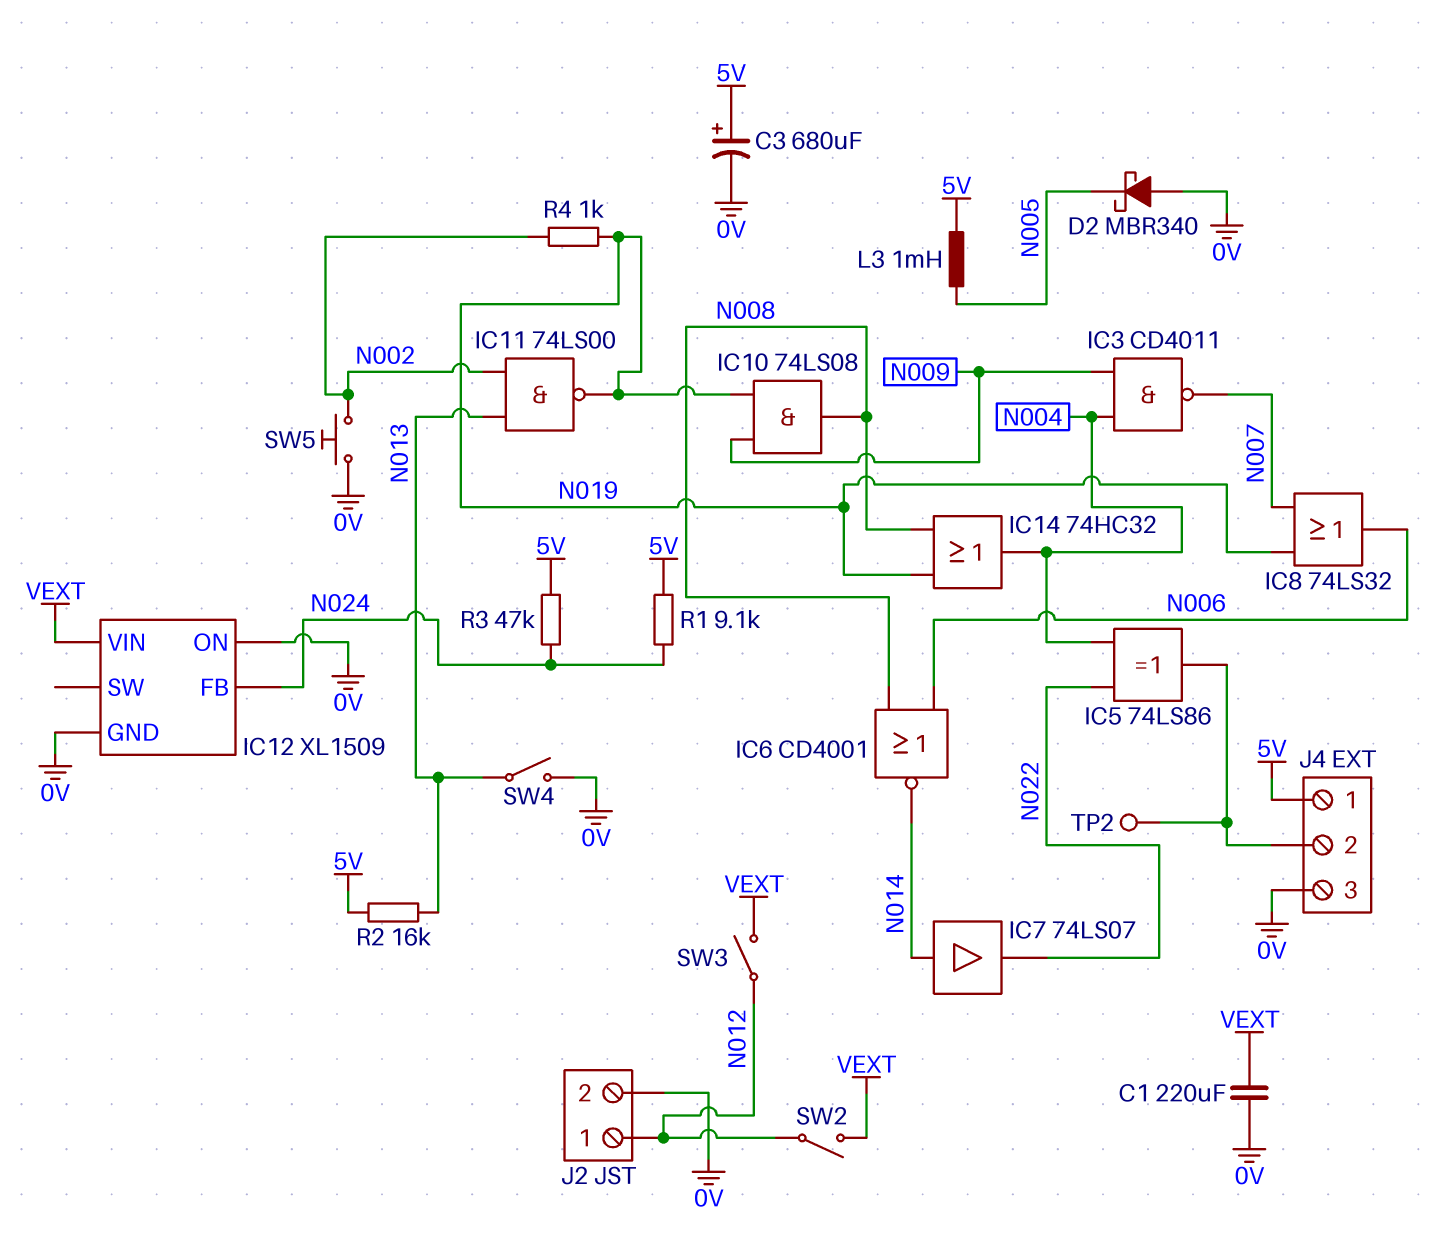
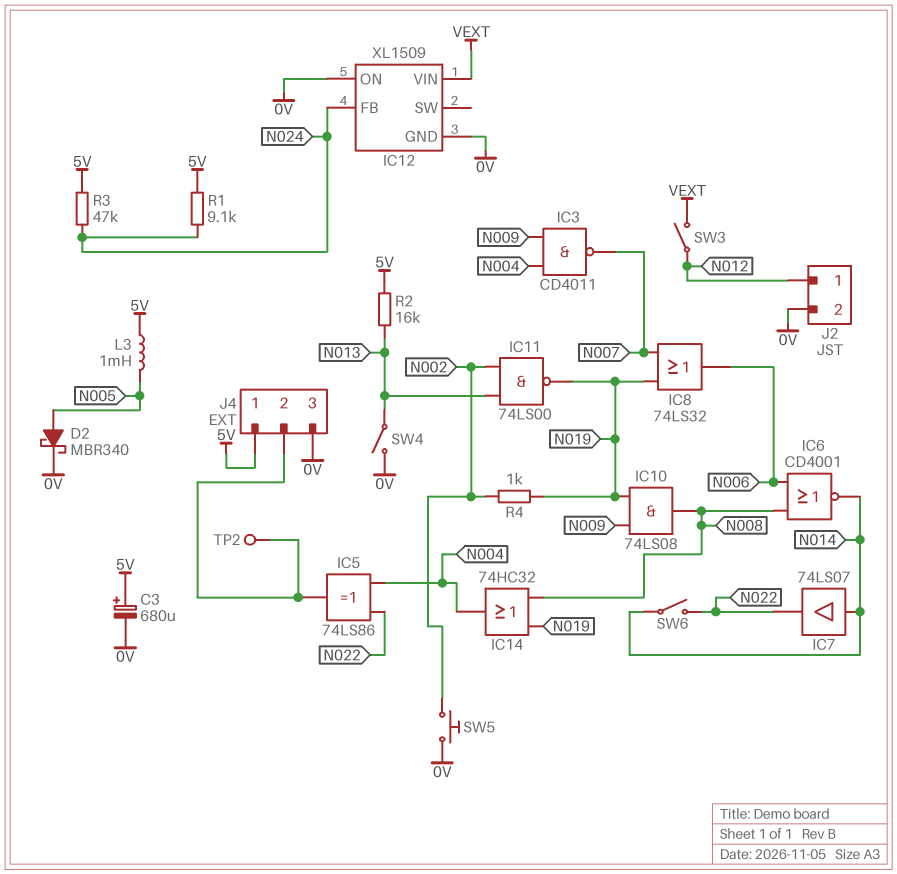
C1: 220uF (0V, VEXT) -> none
D2: schottky MBR340 (A 0V, K N005) -> schottky MBR340 (A N005, K 0V)
SW2: switch (N012, VEXT) -> none
SW6: none -> switch (N014, N022)

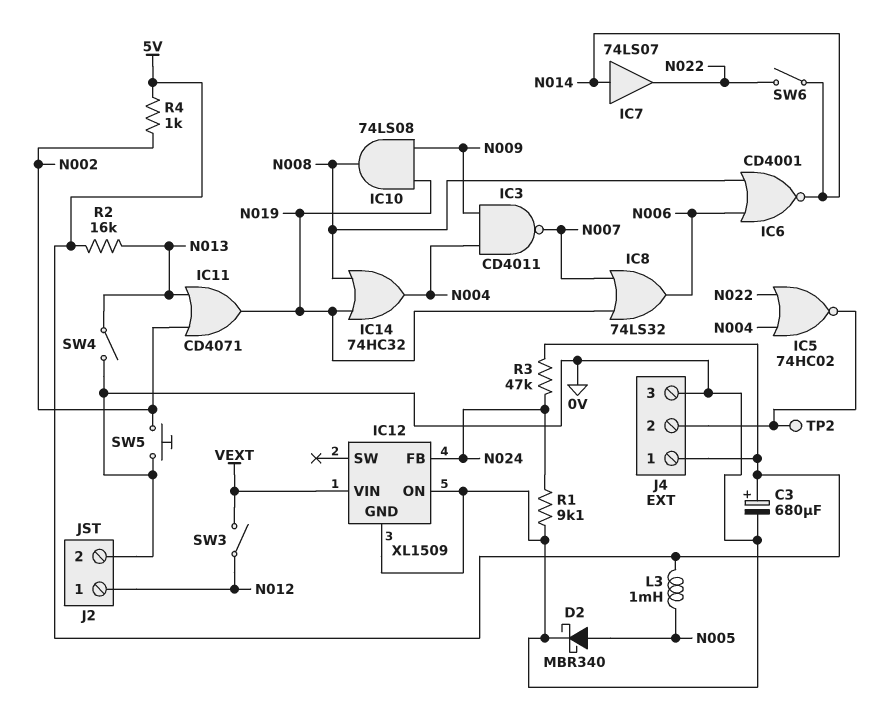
IC5: XOR 74LS86 (in N004, in N022, out J4/2) -> NOR 74HC02 (in N004, in N022, out J4/2)
IC11: NAND 74LS00 (in N002, in N013, out N019) -> OR CD4071 (in N002, in N013, out N019)
R1: 9.1k (5V, N024) -> 9.1k (0V, N024)
R4: 1k (N002, N019) -> 1k (5V, N002)

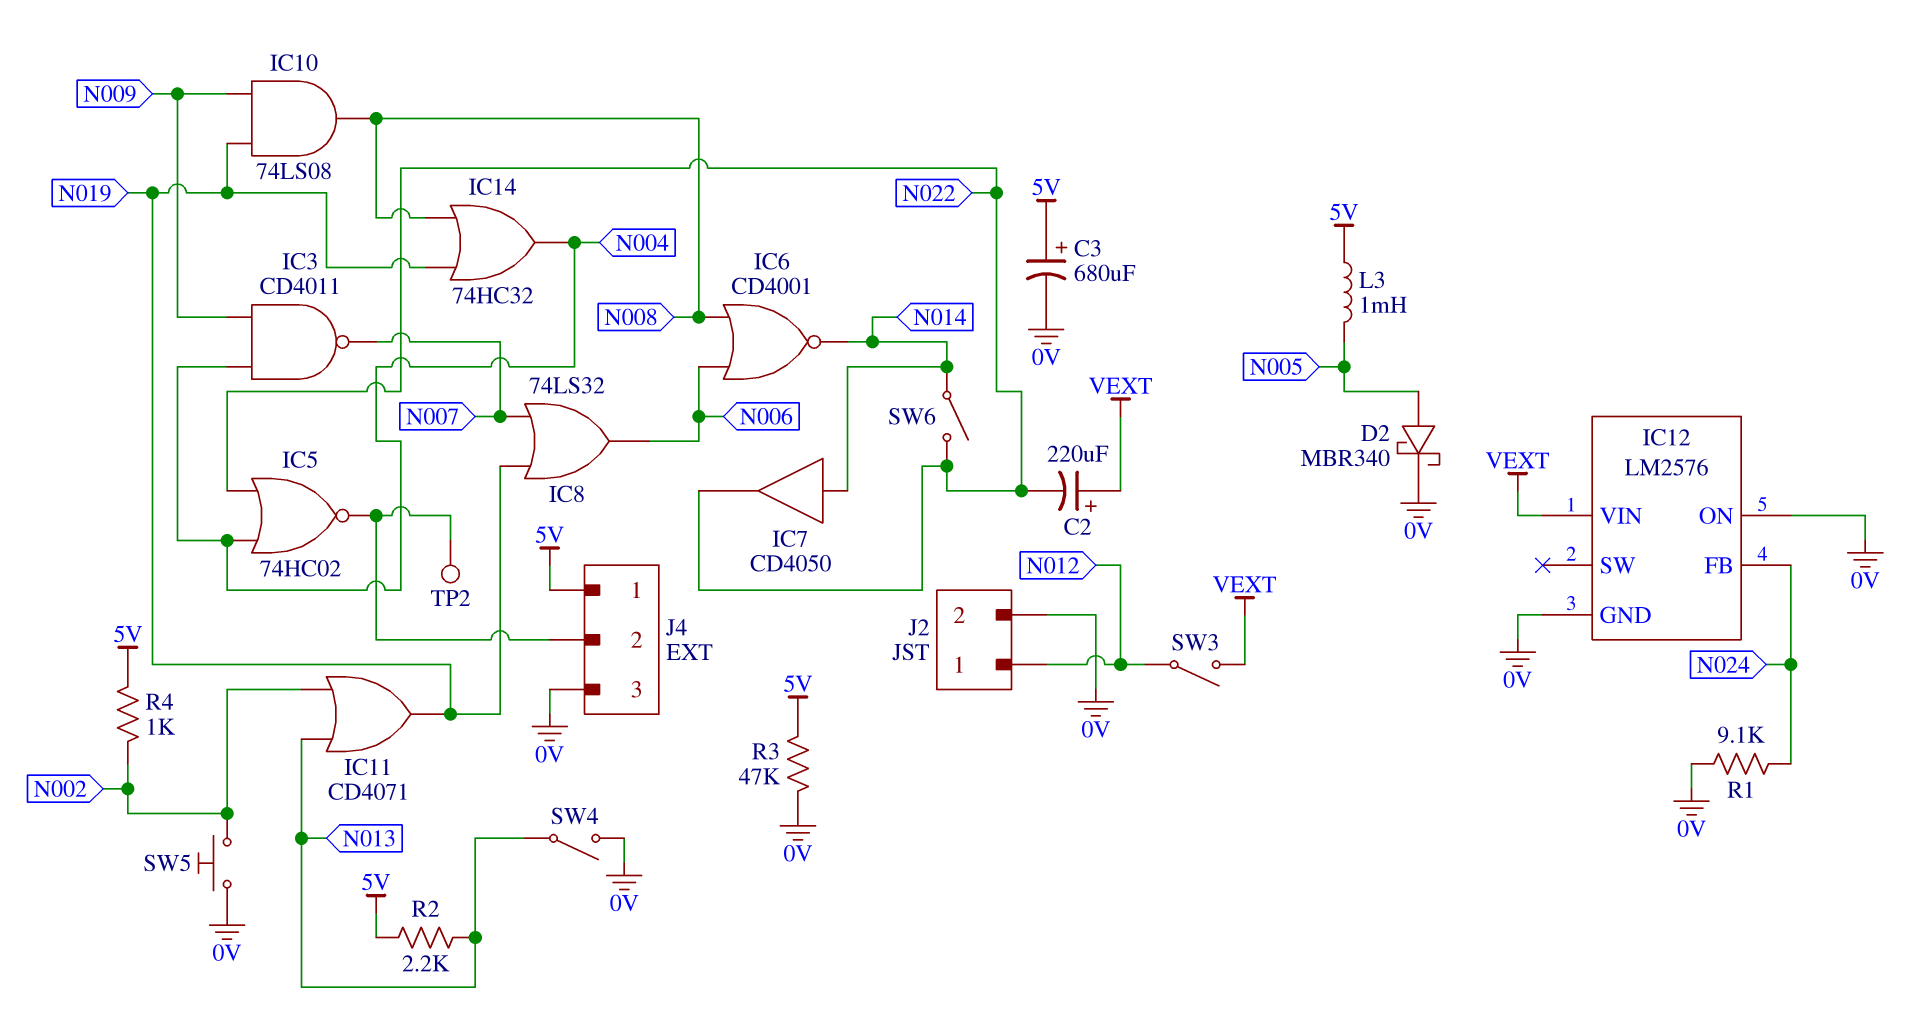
C2: none -> 220uF (plus VEXT, minus N022)
IC7: buffer 74LS07 (in N014, out N022) -> buffer CD4050 (in N014, out N022)
IC12: XL1509 -> LM2576
R2: 16k (5V, N013) -> 2.2k (5V, N013)
R3: 47k (5V, N024) -> 47k (0V, 5V)

